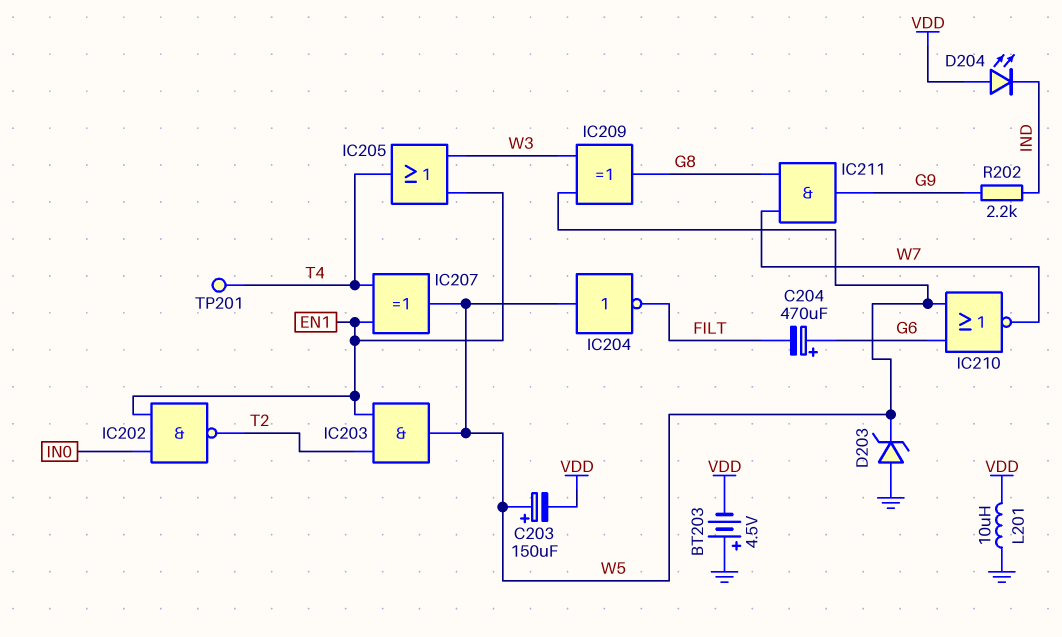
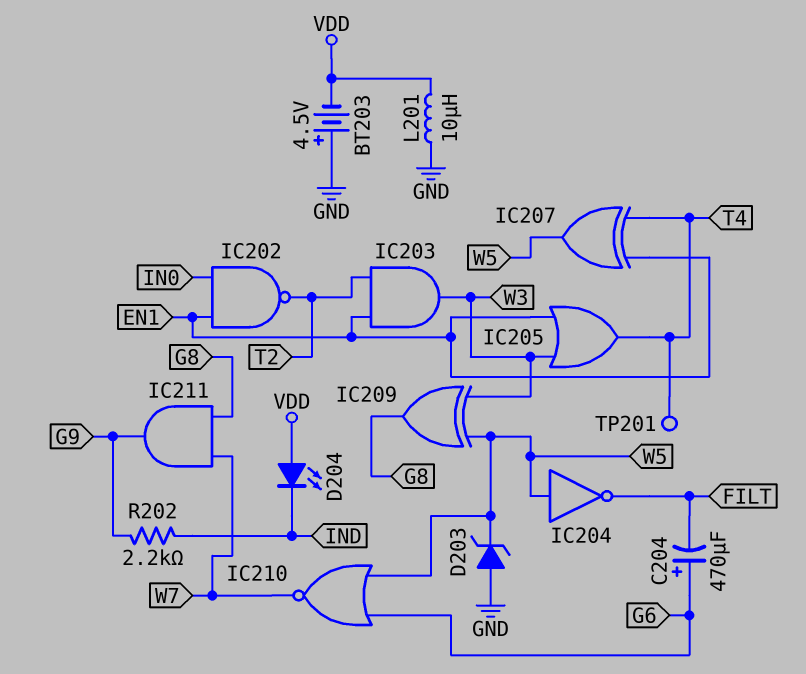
C203: 150uF (plus W5, minus VDD) -> none
IC203: AND (in EN1, in T2, out W5) -> AND (in EN1, in T2, out W3)

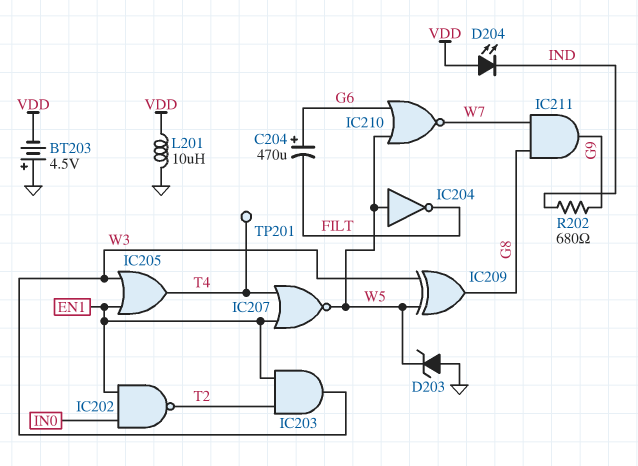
IC207: XOR (in EN1, in T4, out W5) -> NOR (in EN1, in T4, out W5)
R202: 2.2k (G9, IND) -> 680 (G9, IND)

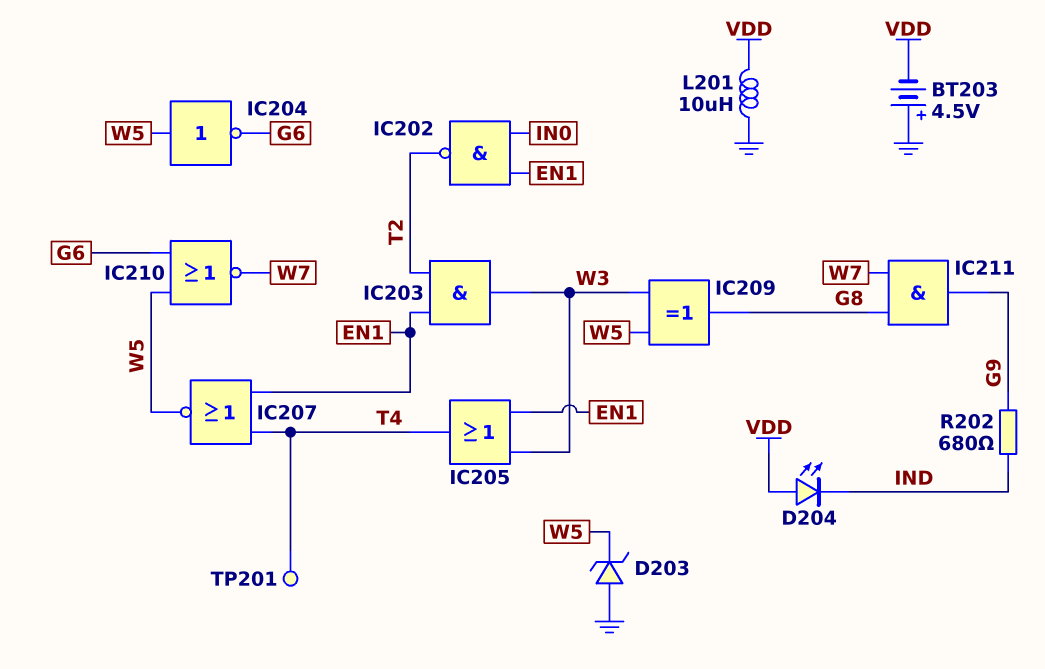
C204: 470uF (plus G6, minus FILT) -> none
IC204: NOT (in W5, out FILT) -> NOT (in W5, out G6)

